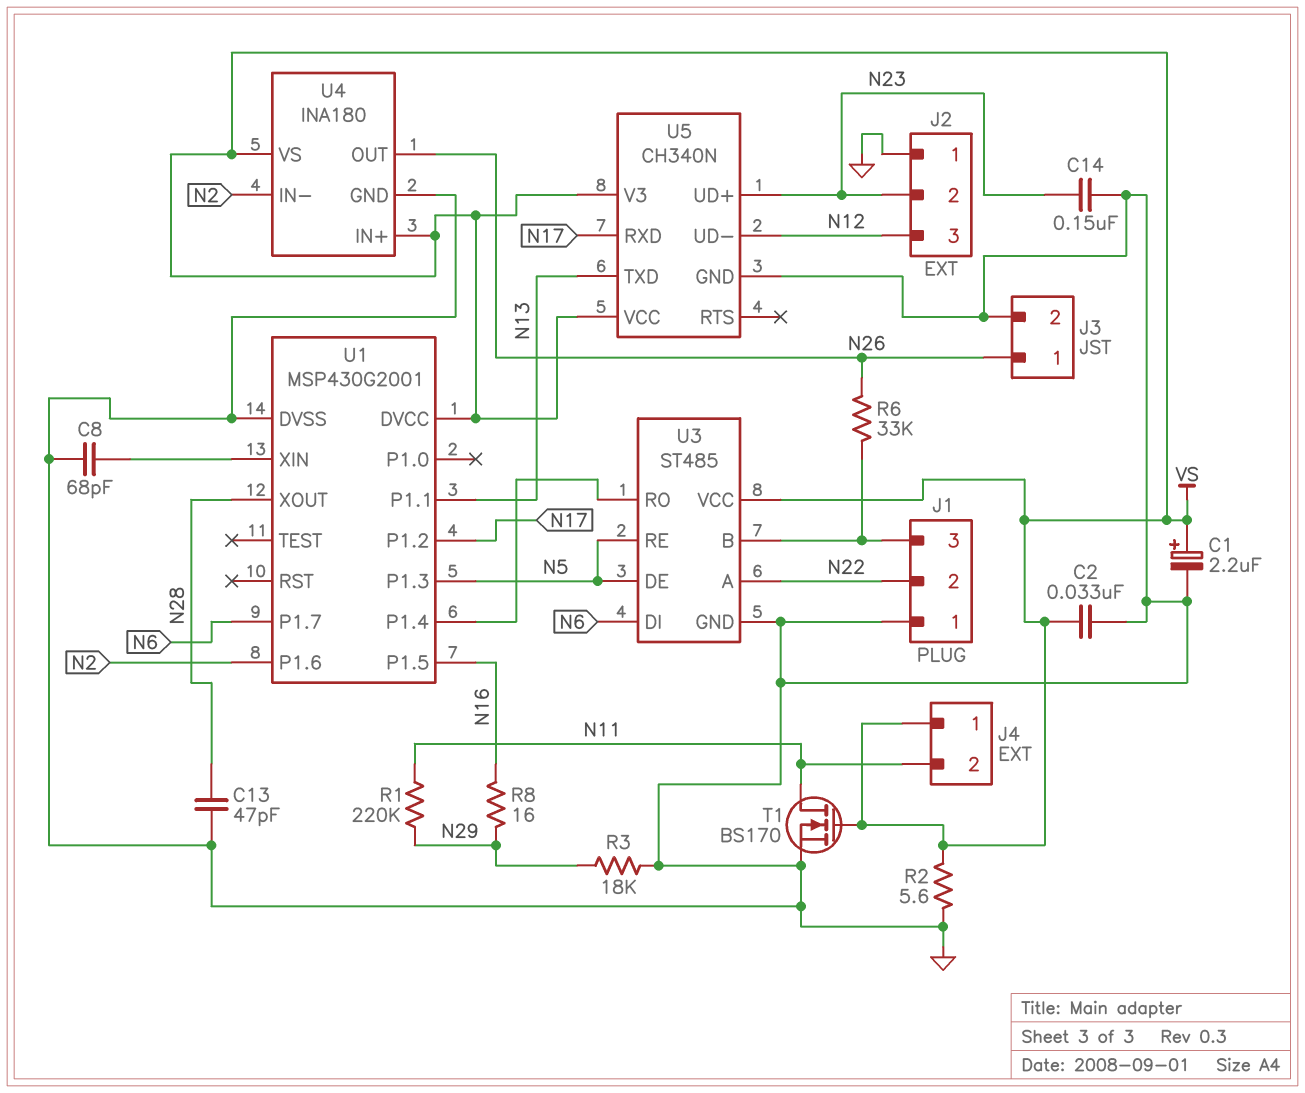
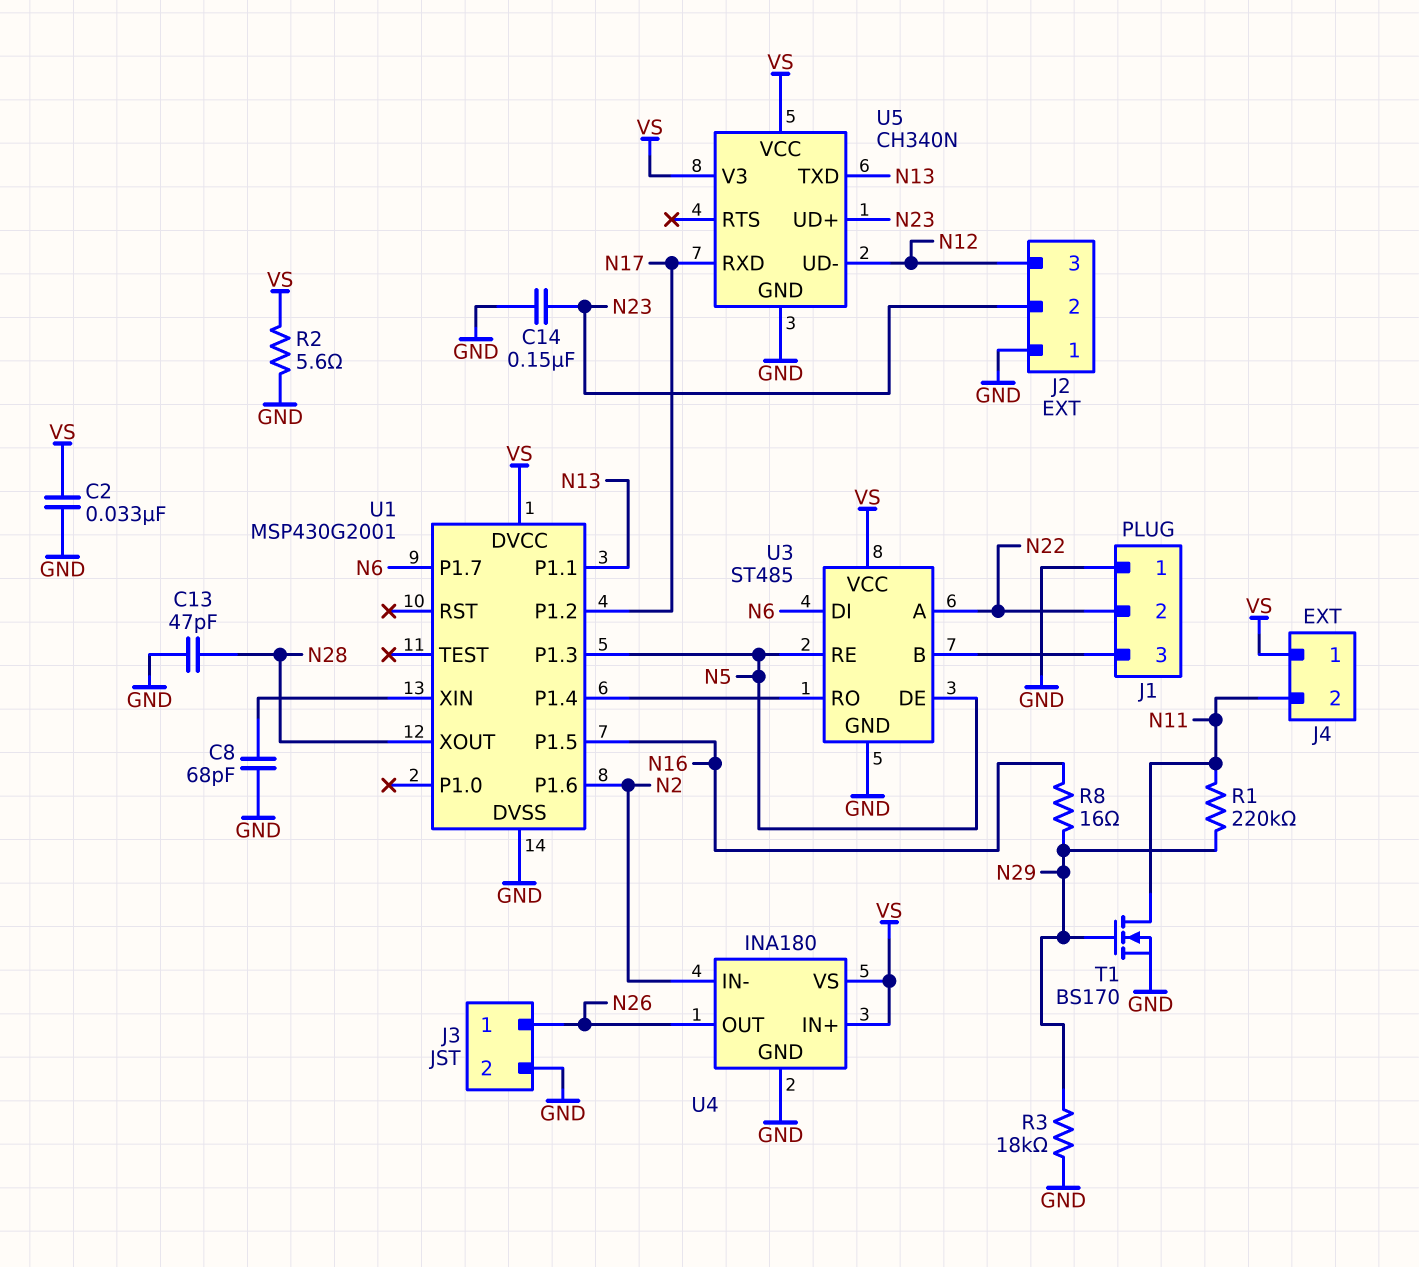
C1: 2.2uF (plus VS, minus GND) -> none
R6: 33k (J1/3, N26) -> none
T1: NMOS BS170 (G VS, D N11, S GND) -> NMOS BS170 (G N29, D N11, S GND)

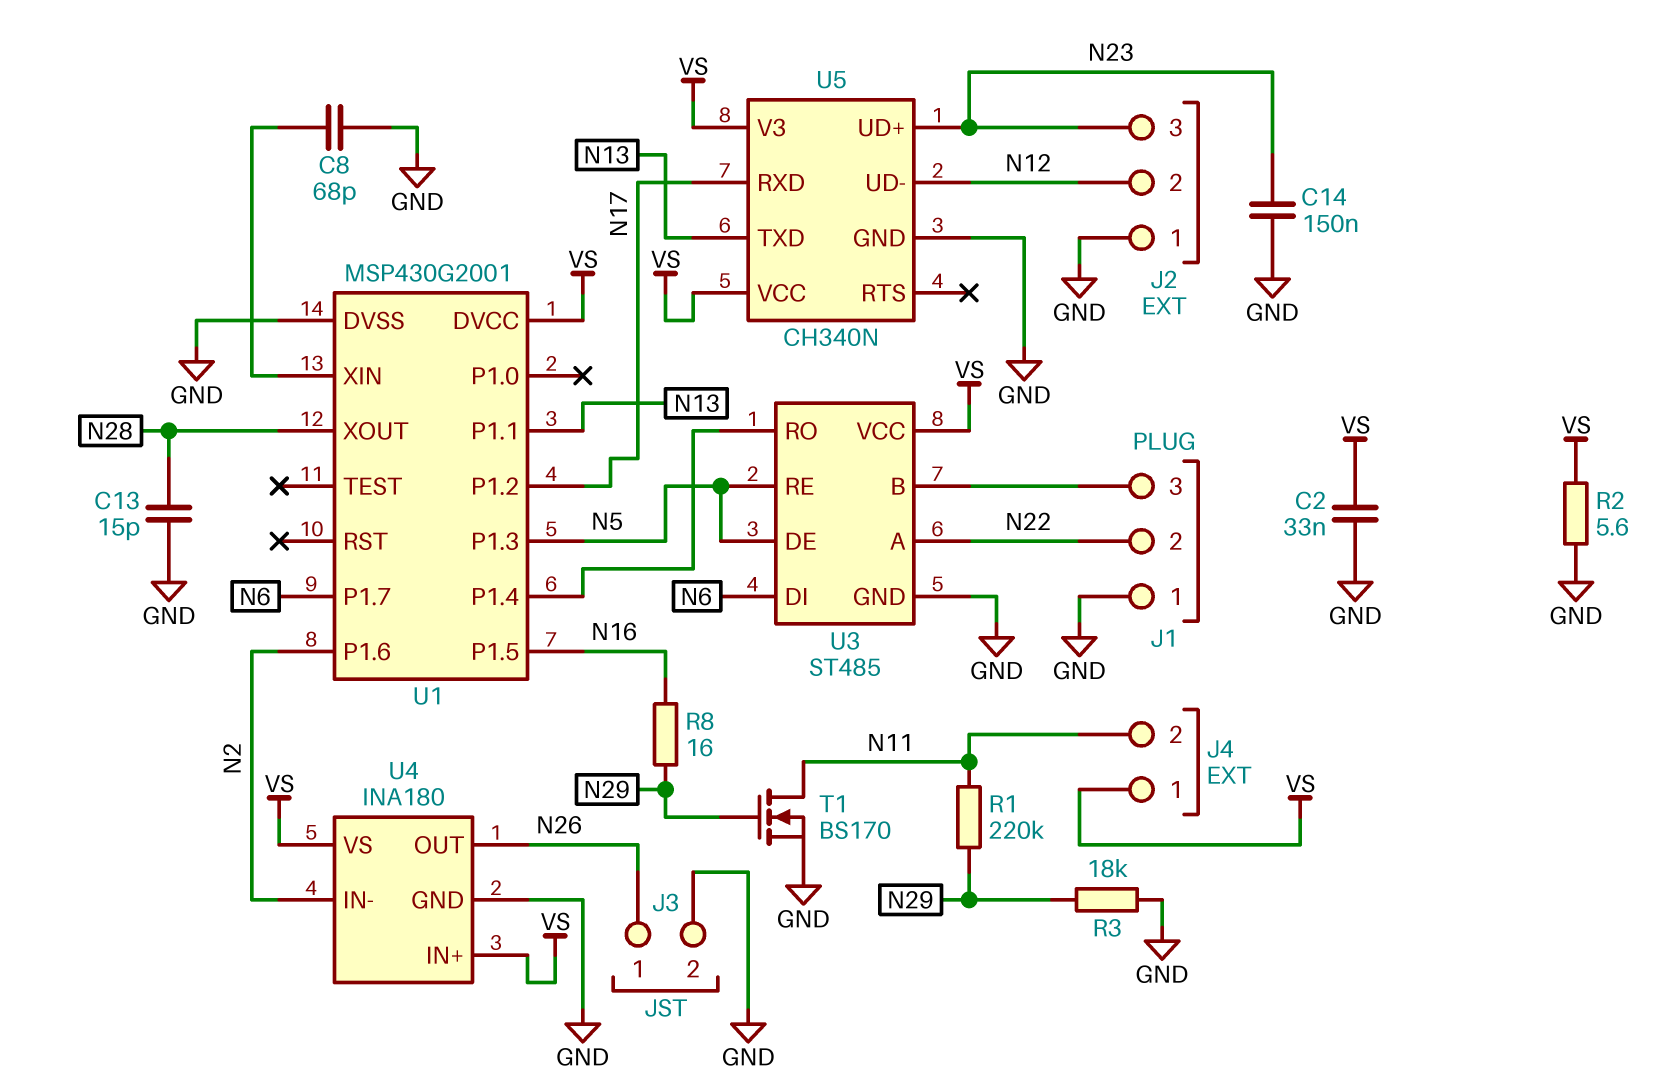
C13: 47pF (GND, N28) -> 15pF (GND, N28)
J2 pin 2: N23 -> N12
J2 pin 3: N12 -> N23

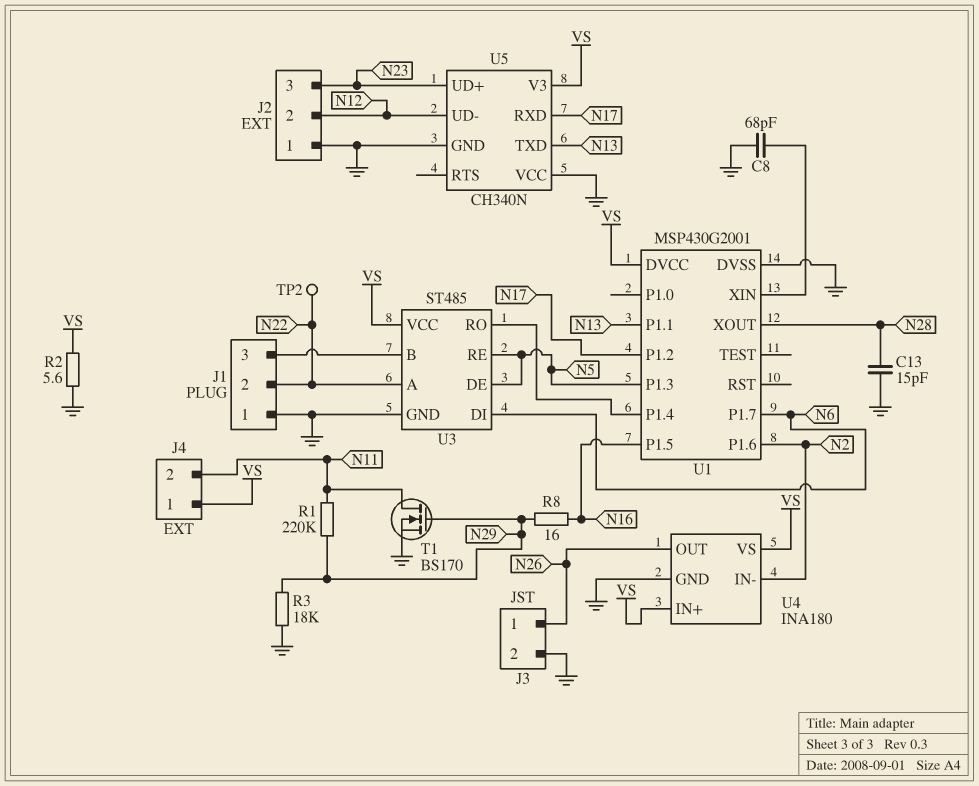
C2: 33nF (GND, VS) -> none
C14: 150nF (GND, N23) -> none
TP2: none -> test point (N22)
U5 pin VCC: VS -> GND

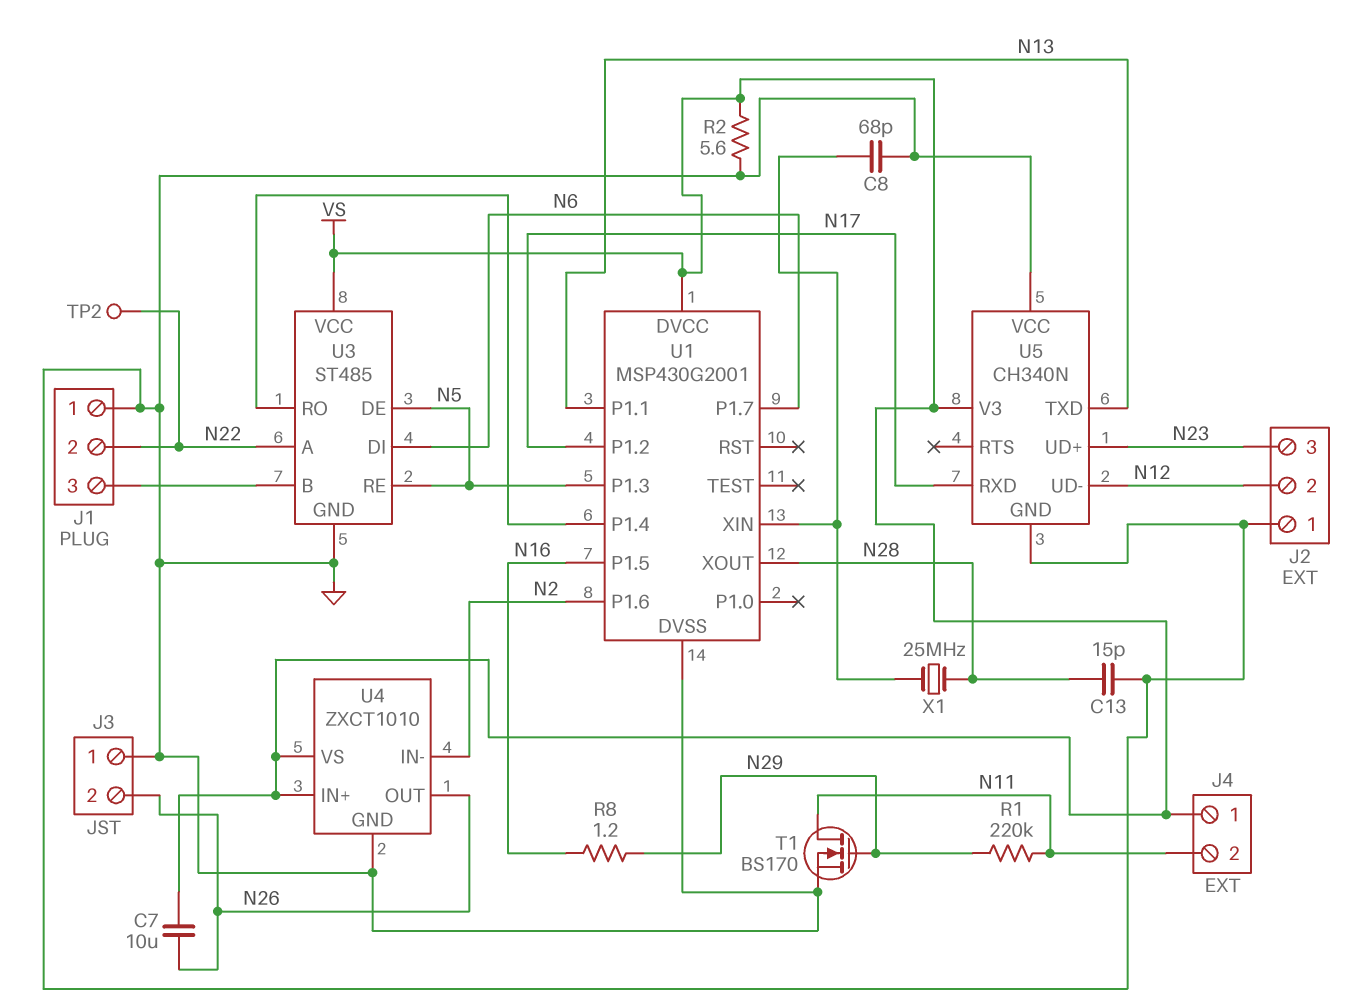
C7: none -> 10uF (N26, VS)
J3 pin 1: N26 -> GND
J3 pin 2: GND -> N26
R3: 18k (GND, N29) -> none
R8: 16 (N16, N29) -> 1.2 (N16, N29)
U4: INA180 -> ZXCT1010
X1: none -> 25MHz (N28, U1/XIN)

